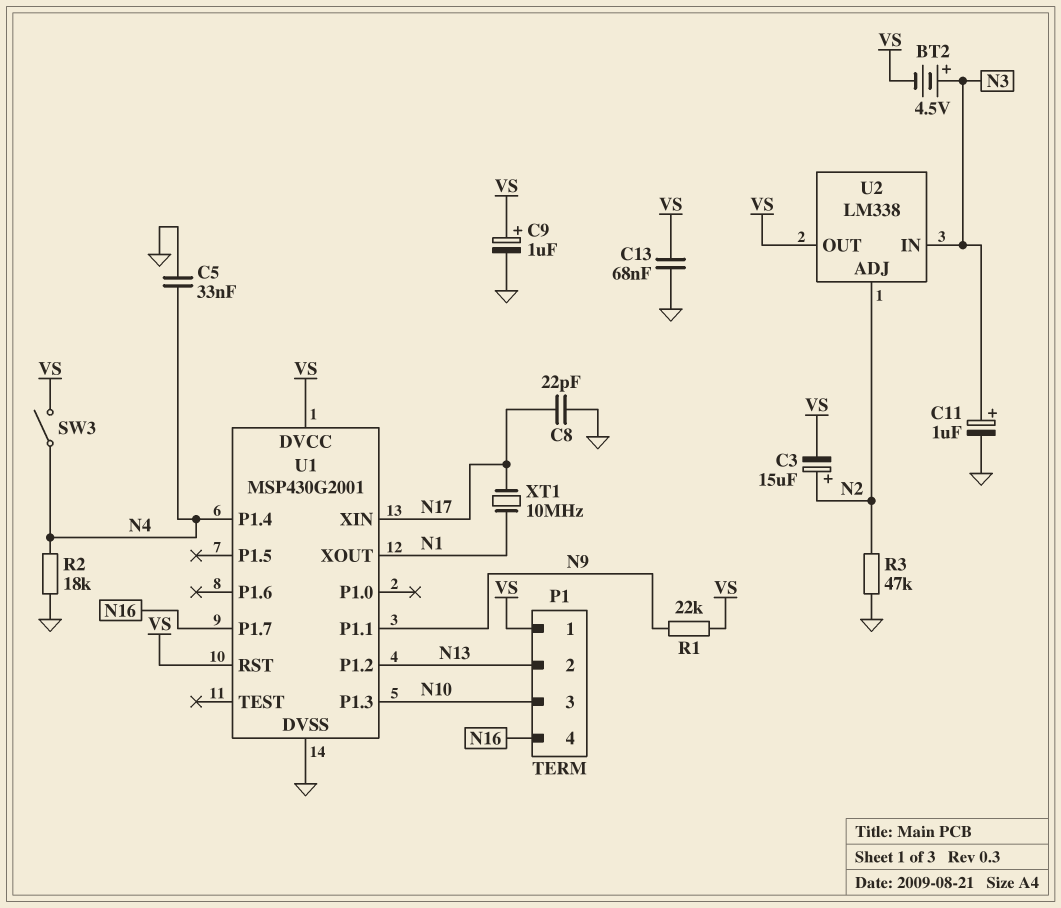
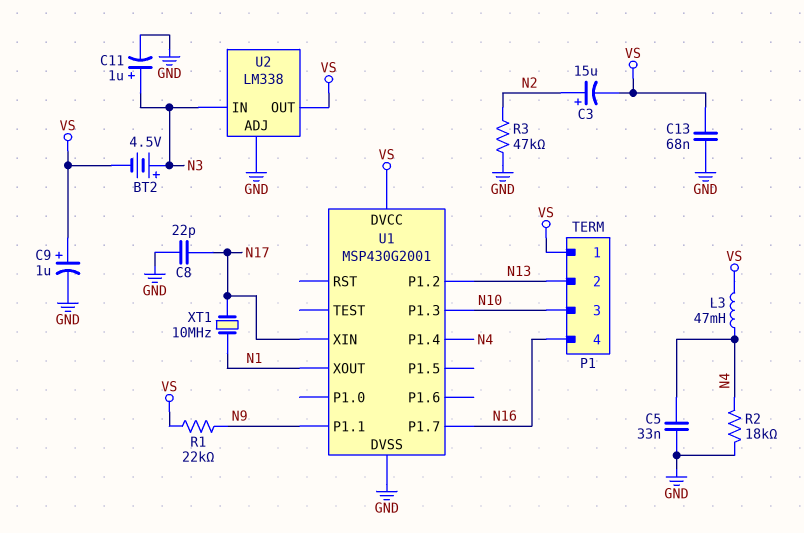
L3: none -> 47mH (N4, VS)
SW3: switch (N4, VS) -> none
U1 pin RST: VS -> none
U2 pin ADJ: N2 -> GND

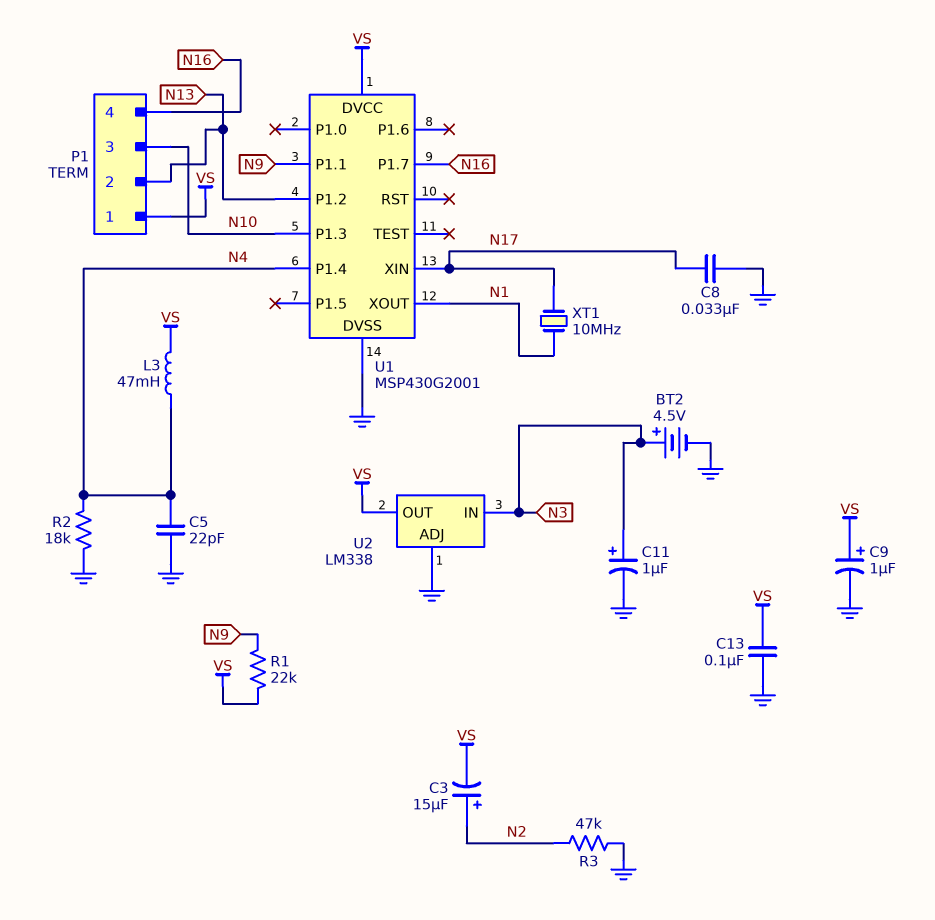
BT2: 4.5V (plus N3, minus VS) -> 4.5V (plus N3, minus GND)
C5: 33nF (GND, N4) -> 22pF (GND, N4)
C8: 22pF (GND, N17) -> 33nF (GND, N17)
C13: 68nF (GND, VS) -> 100nF (GND, VS)

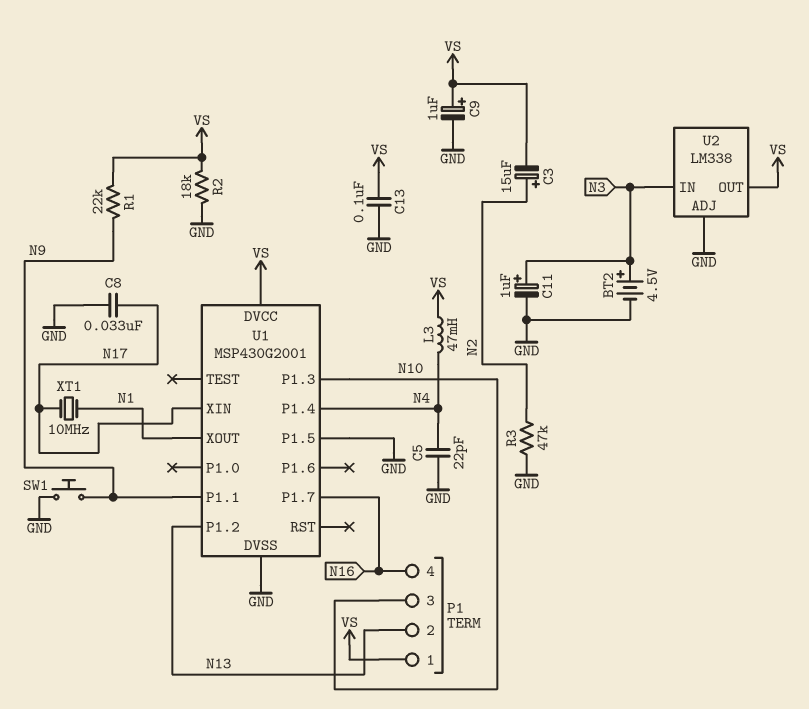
R2: 18k (GND, N4) -> 18k (GND, VS)
SW1: none -> button (GND, N9)
U1 pin P1.5: none -> GND

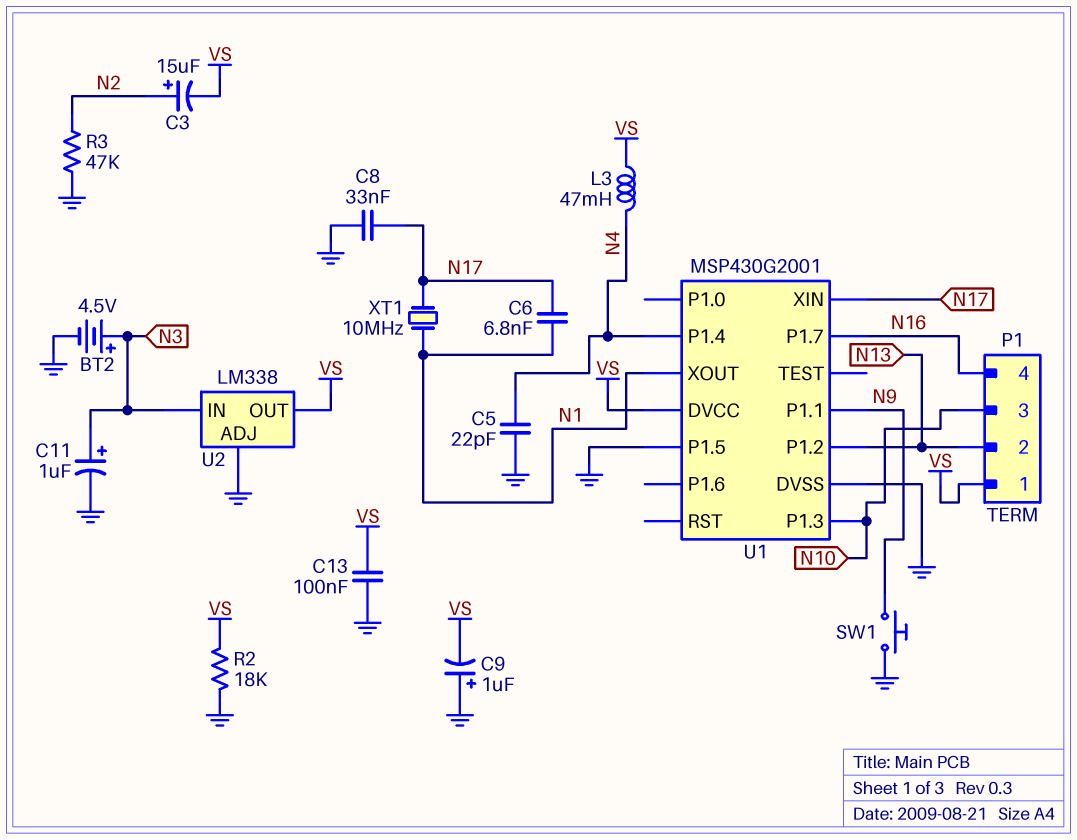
C6: none -> 6.8nF (N1, N17)
C9: 1uF (plus VS, minus GND) -> 1uF (plus GND, minus VS)
R1: 22k (N9, VS) -> none

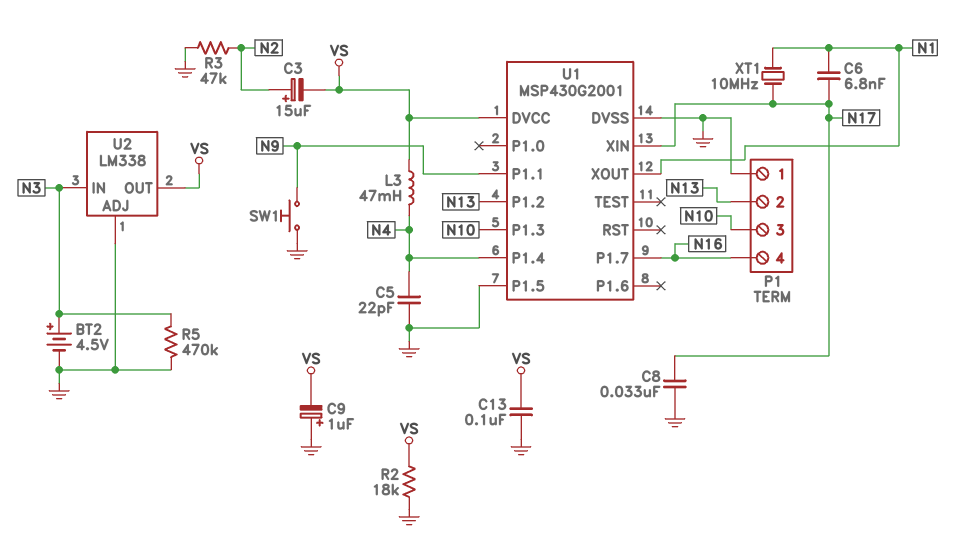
C11: 1uF (plus N3, minus GND) -> none
P1 pin 1: VS -> GND
R5: none -> 470k (GND, N3)

